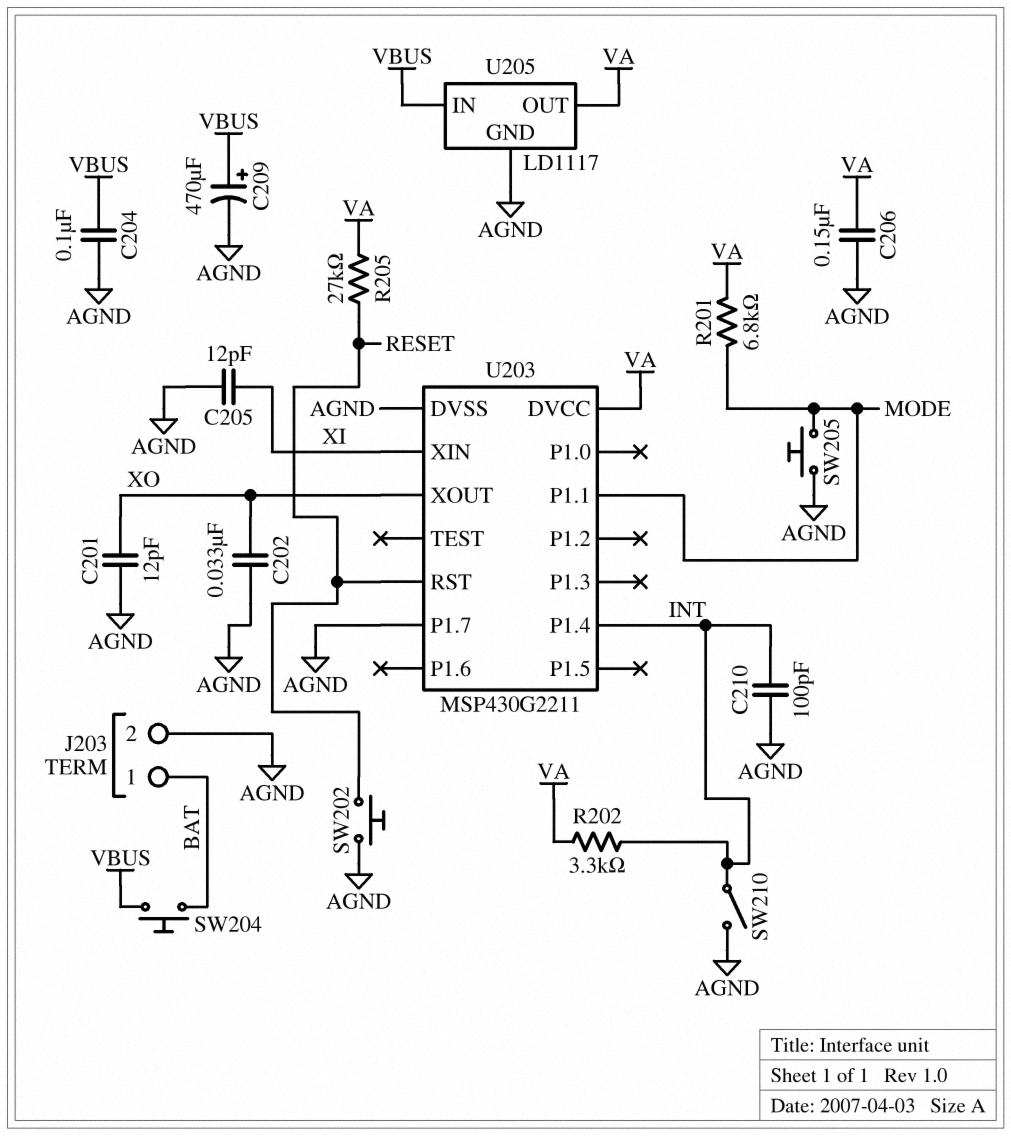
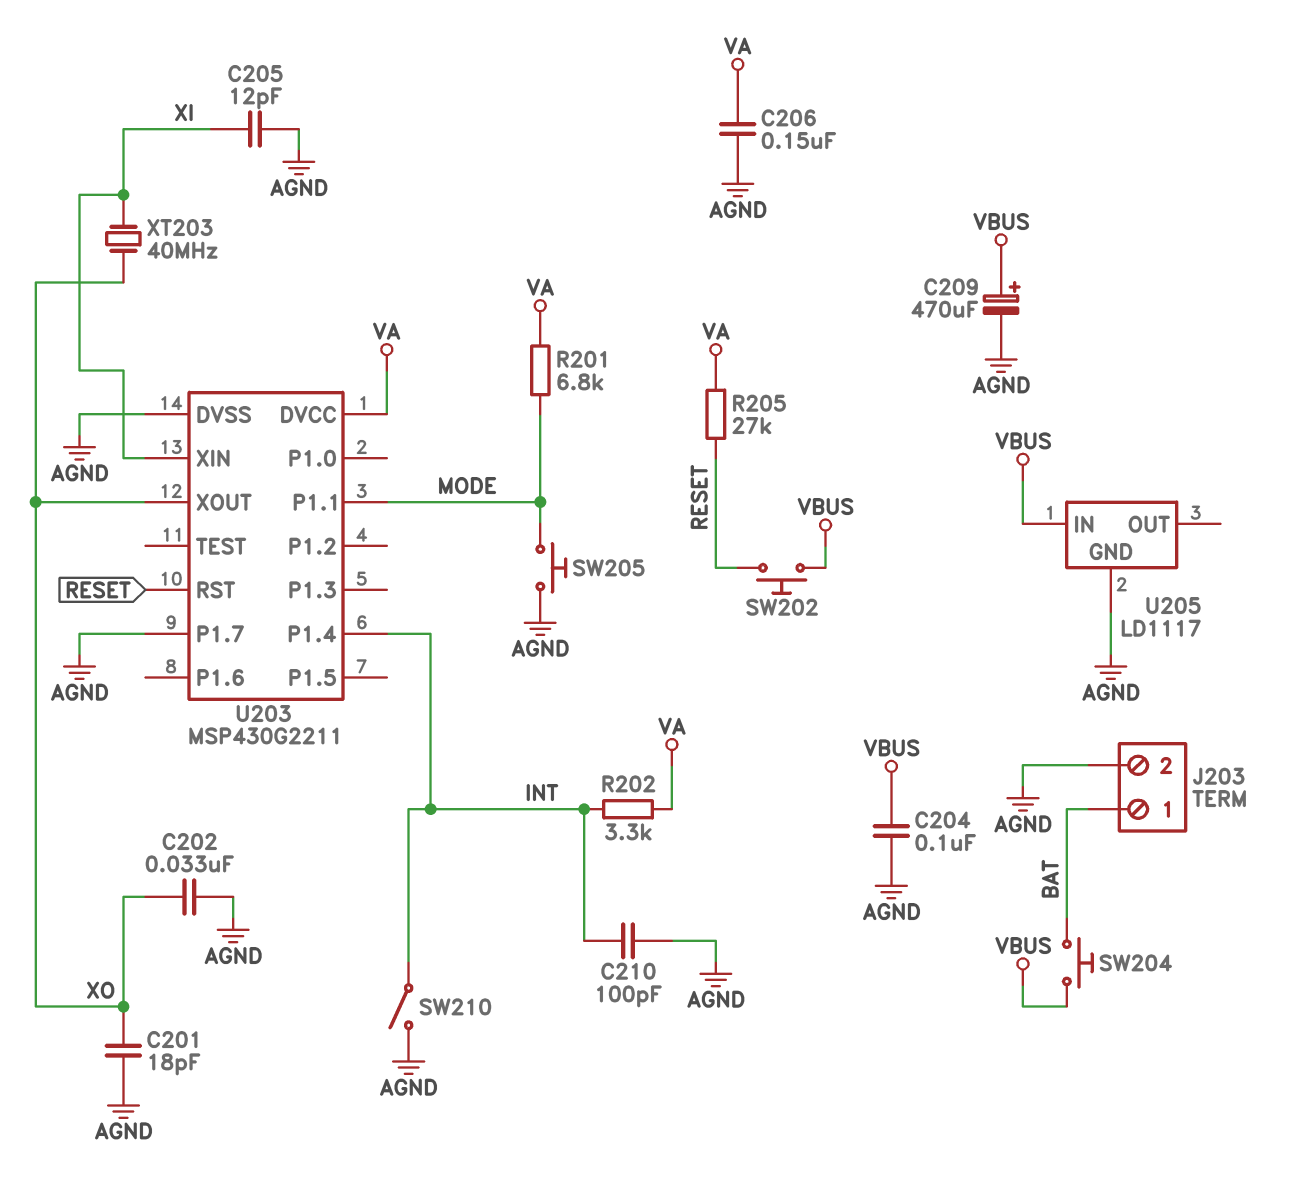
C201: 12pF (AGND, XO) -> 18pF (AGND, XO)
SW202: button (AGND, RESET) -> button (RESET, VBUS)
U205 pin OUT: VA -> none
XT203: none -> 40MHz (XI, XO)

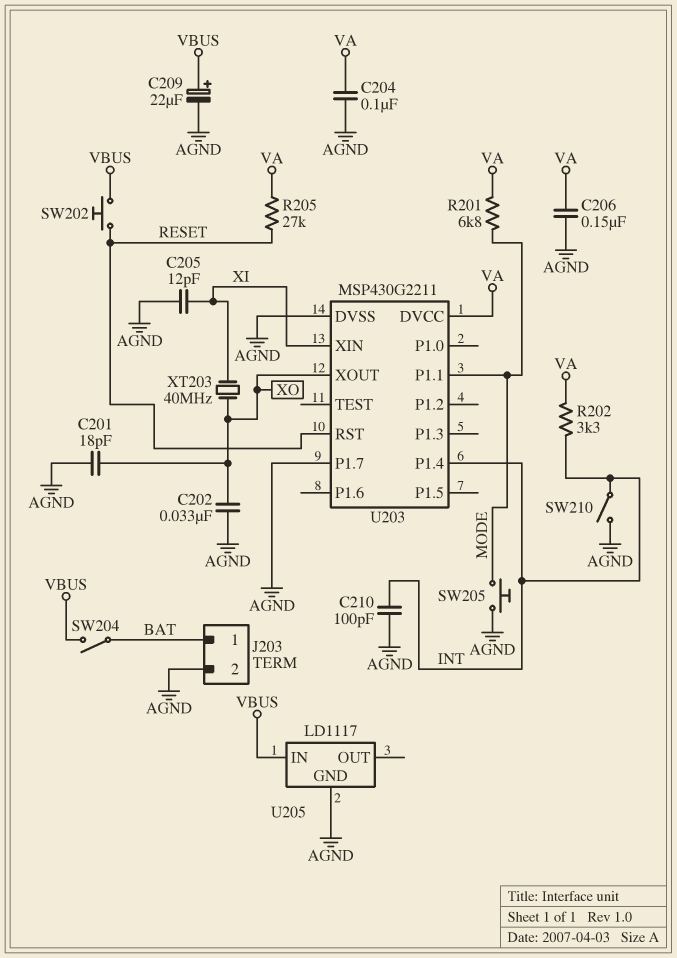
C204: 100nF (AGND, VBUS) -> 100nF (AGND, VA)
C209: 470uF (plus VBUS, minus AGND) -> 22uF (plus VBUS, minus AGND)
SW204: button (BAT, VBUS) -> switch (BAT, VBUS)

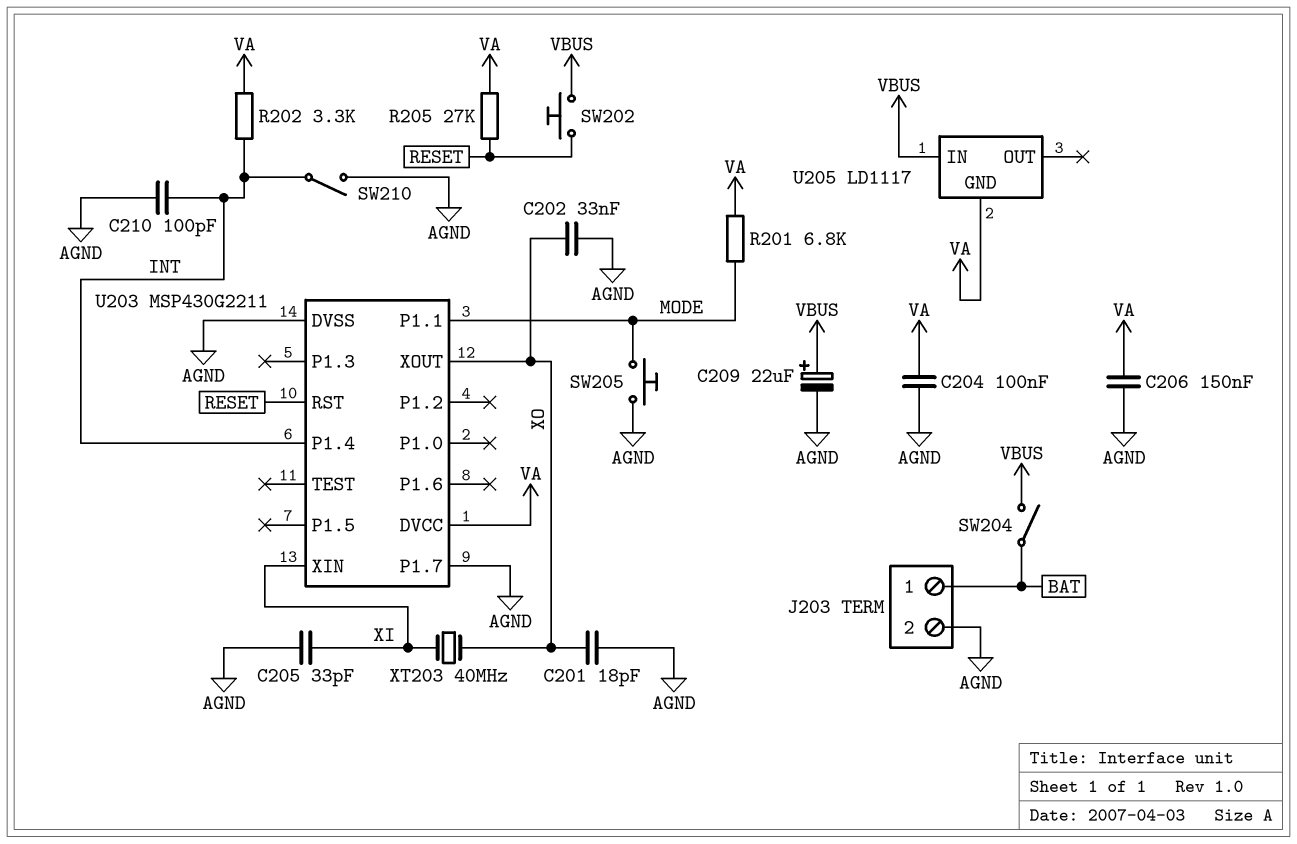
C205: 12pF (AGND, XI) -> 33pF (AGND, XI)
U205 pin GND: AGND -> VA

